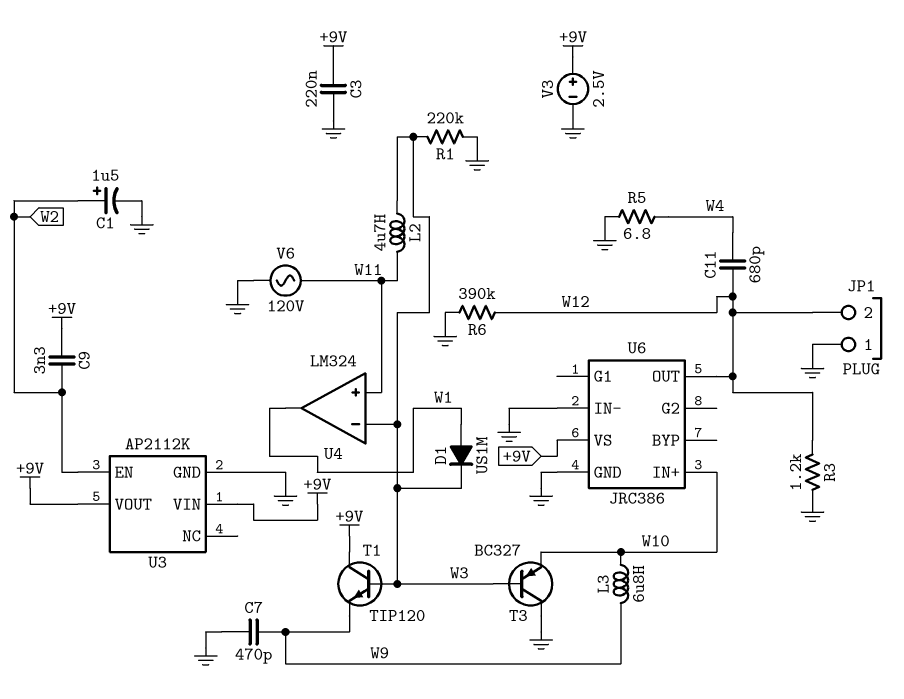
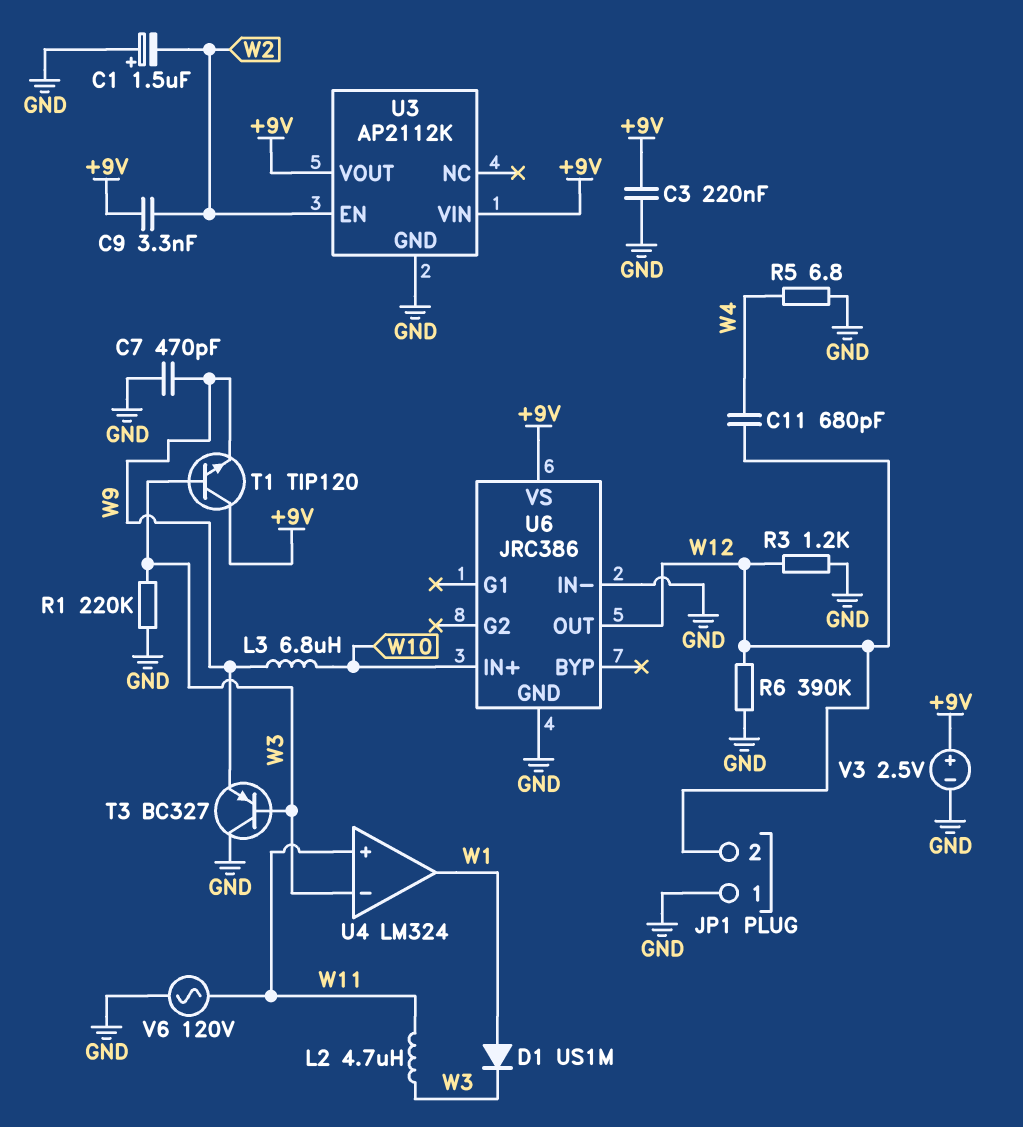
C1: 1.5uF (plus W2, minus GND) -> 1.5uF (plus GND, minus W2)
T3: PNP BC327 (B W3, C GND, E W10) -> PNP BC327 (B W3, C GND, E W9)

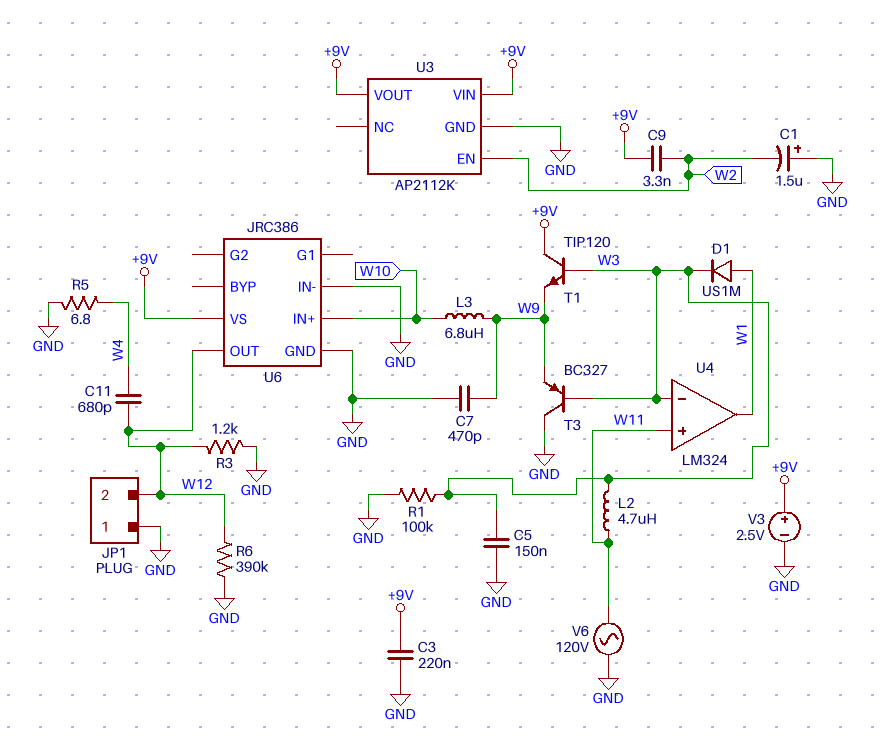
C5: none -> 150nF (GND, W3)
R1: 220k (GND, W3) -> 100k (GND, W3)

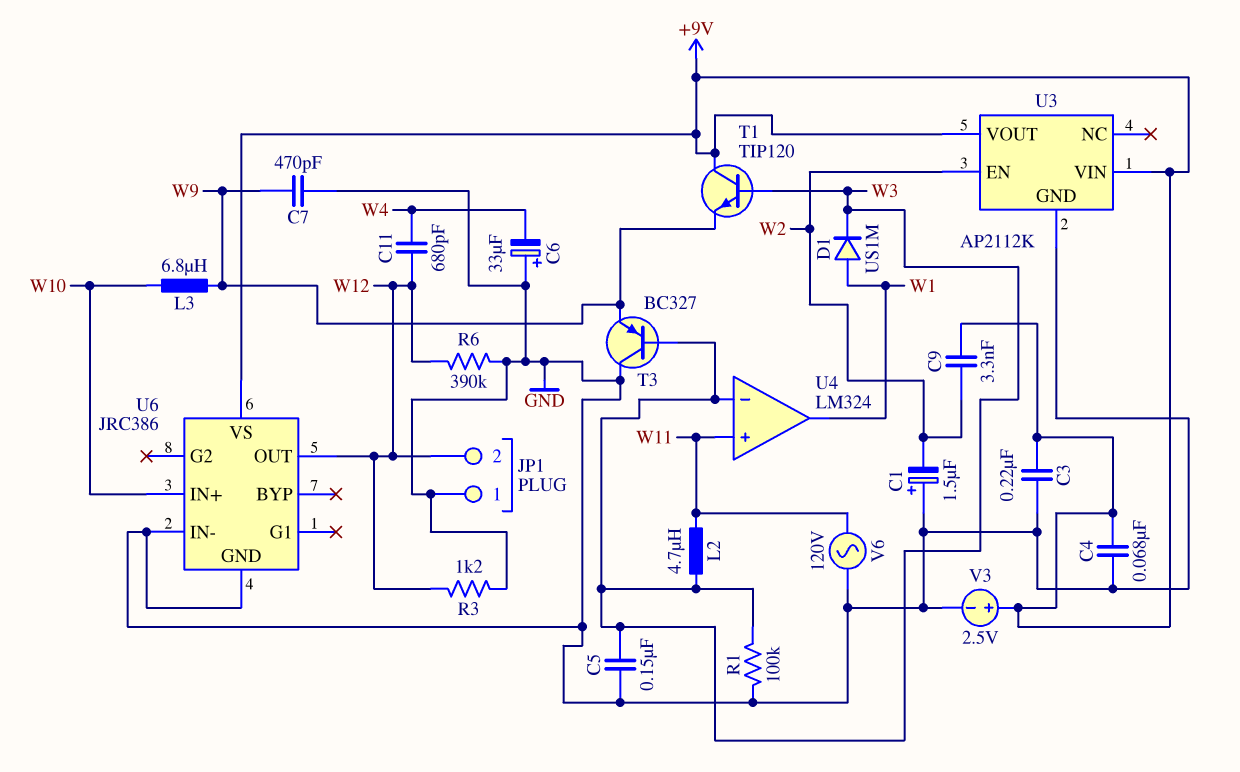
C4: none -> 68nF (+9V, GND)
C6: none -> 33uF (plus GND, minus W4)
R5: 6.8 (GND, W4) -> none

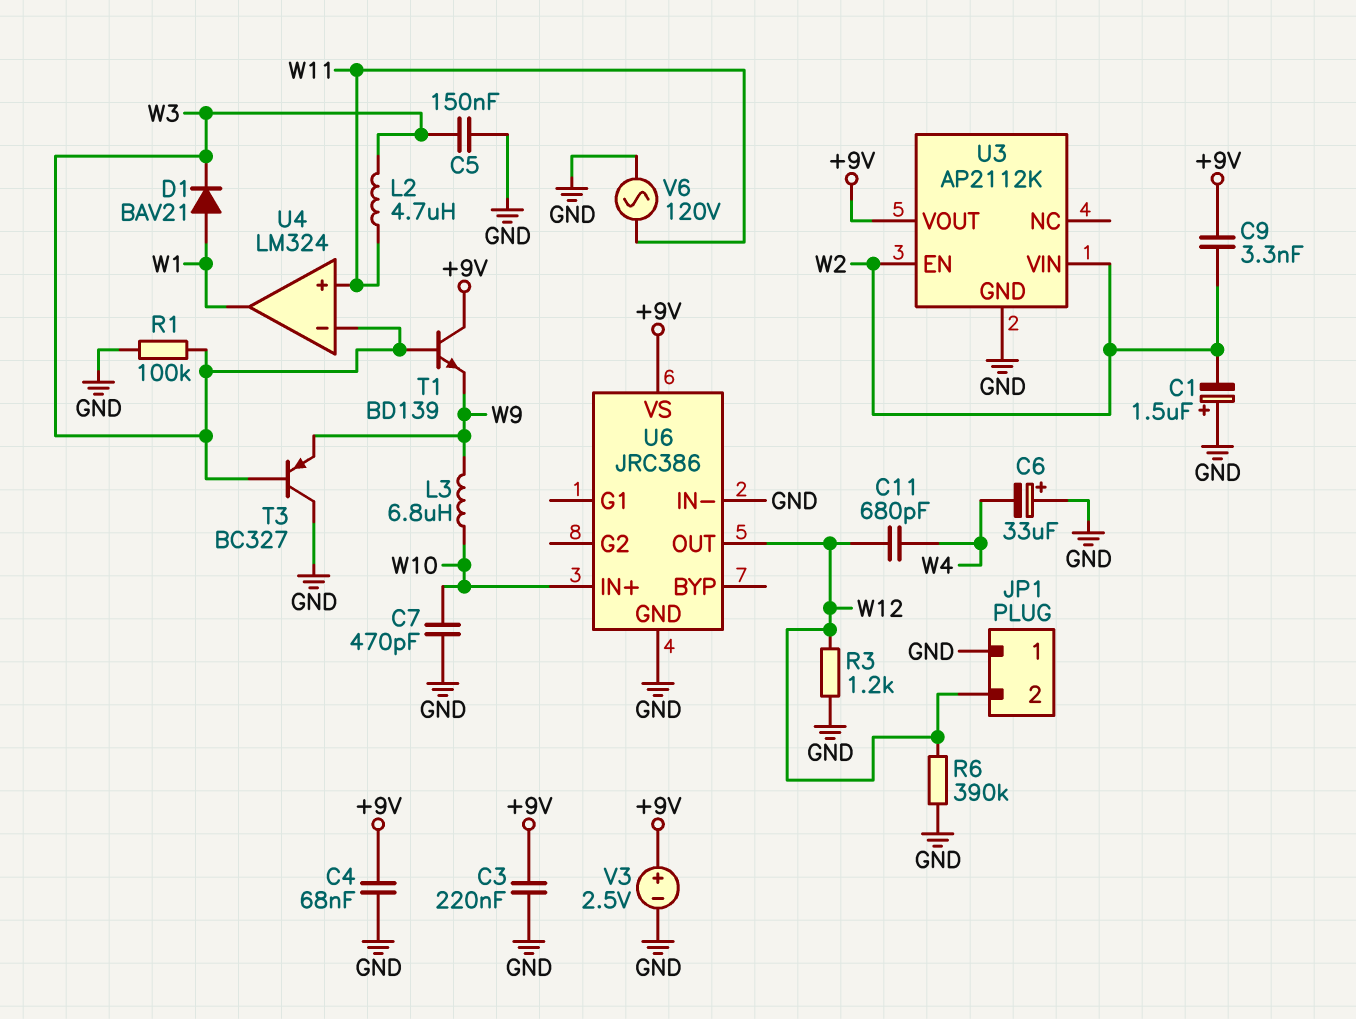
C7: 470pF (GND, W9) -> 470pF (GND, W10)
D1: diode US1M (A W1, K W3) -> diode BAV21 (A W1, K W3)
T1: NPN TIP120 (B W3, C +9V, E W9) -> NPN BD139 (B W3, C +9V, E W9)
U3 pin VIN: +9V -> W2

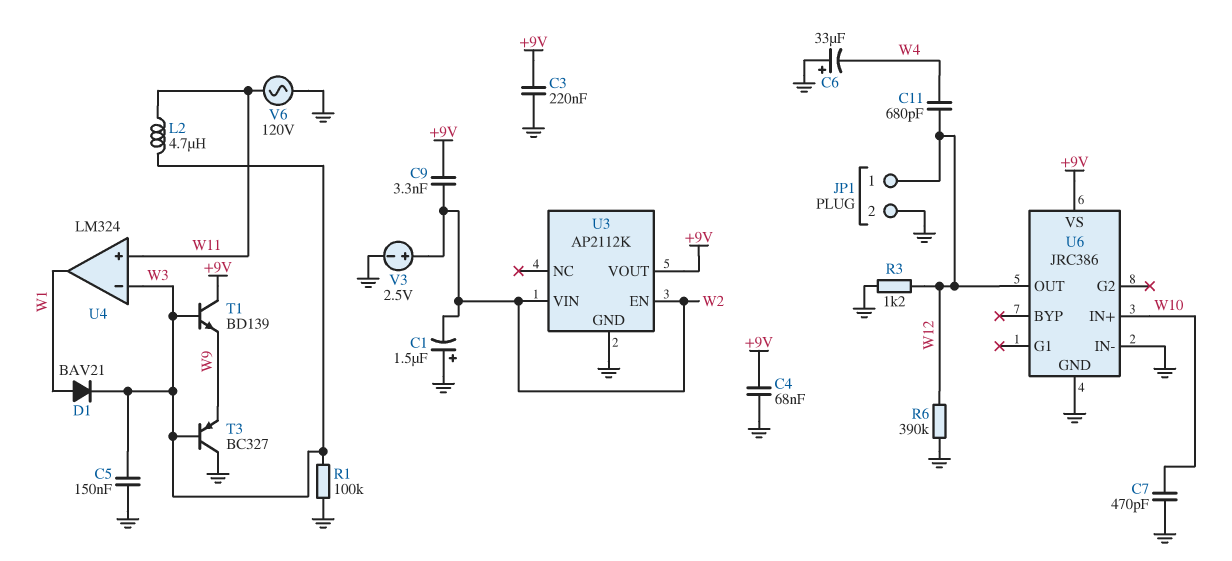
JP1 pin 1: GND -> W12
JP1 pin 2: W12 -> GND
L3: 6.8uH (W9, W10) -> none
V3: 2.5V (plus +9V, minus GND) -> 2.5V (plus W2, minus GND)

